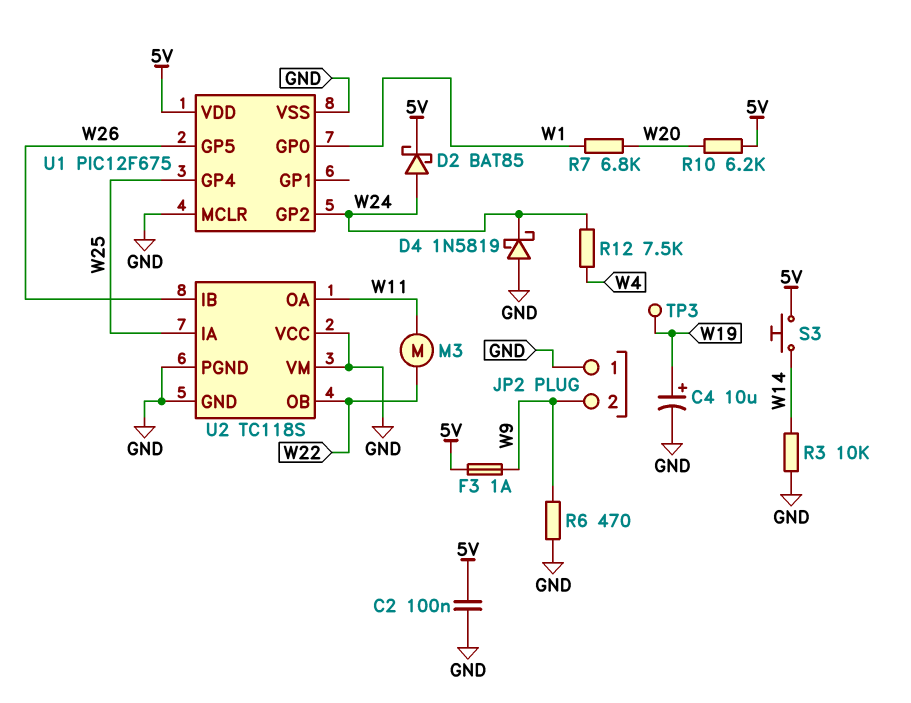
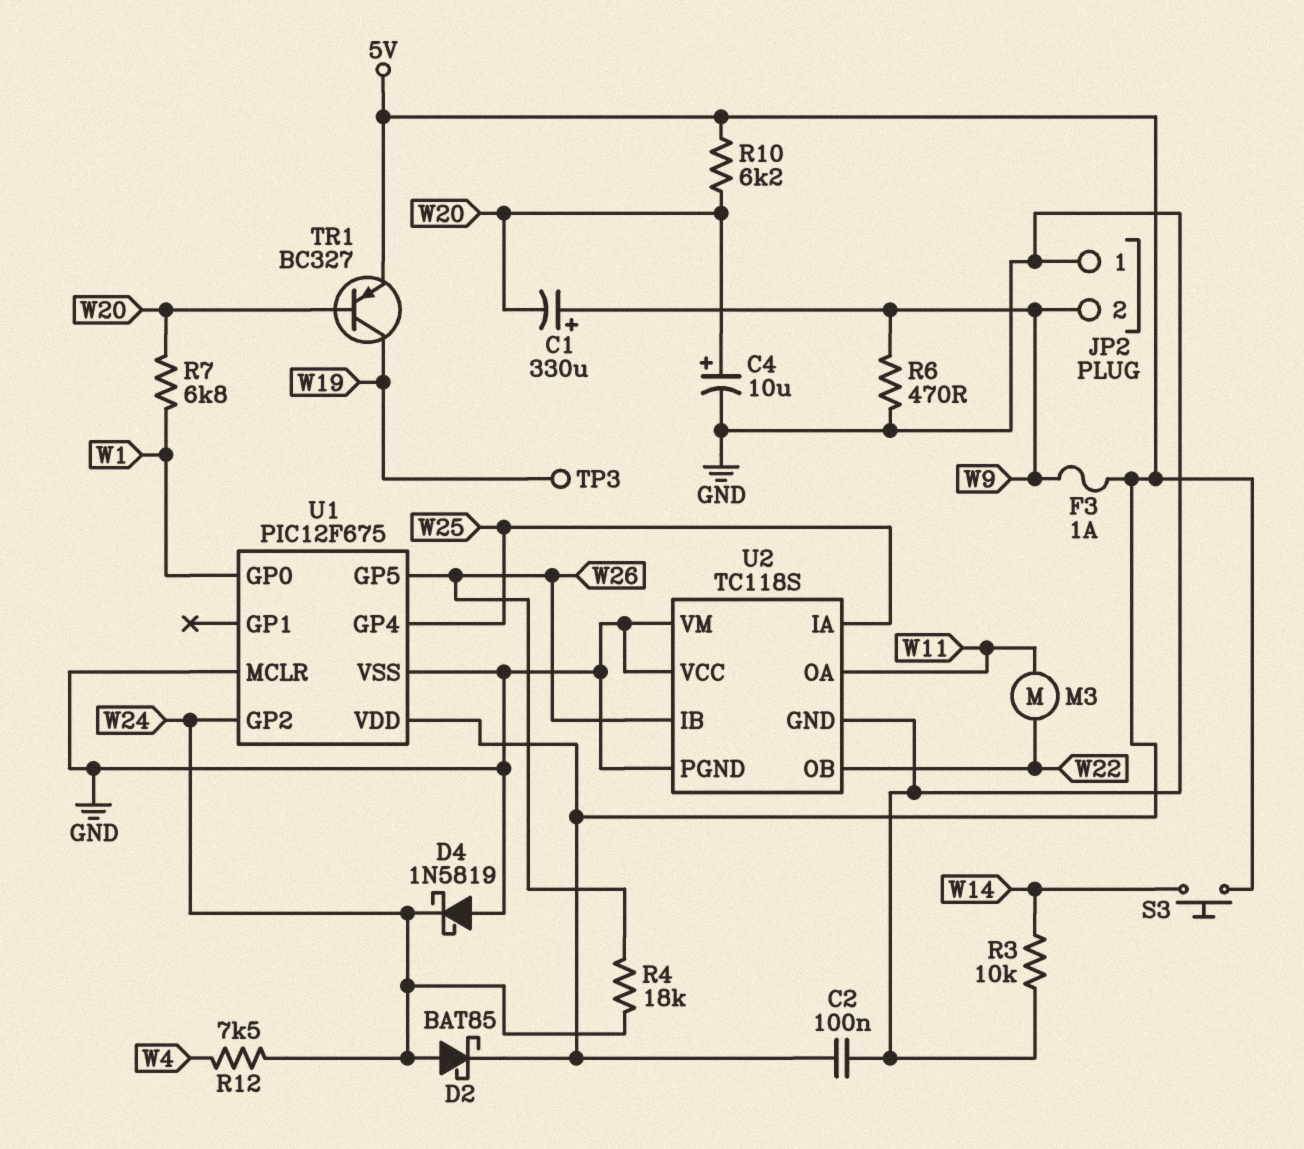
C1: none -> 330uF (plus W9, minus W20)
C4: 10uF (plus W19, minus GND) -> 10uF (plus W20, minus GND)
R4: none -> 18k (W24, W26)
TR1: none -> PNP BC327 (B W20, C W19, E 5V)

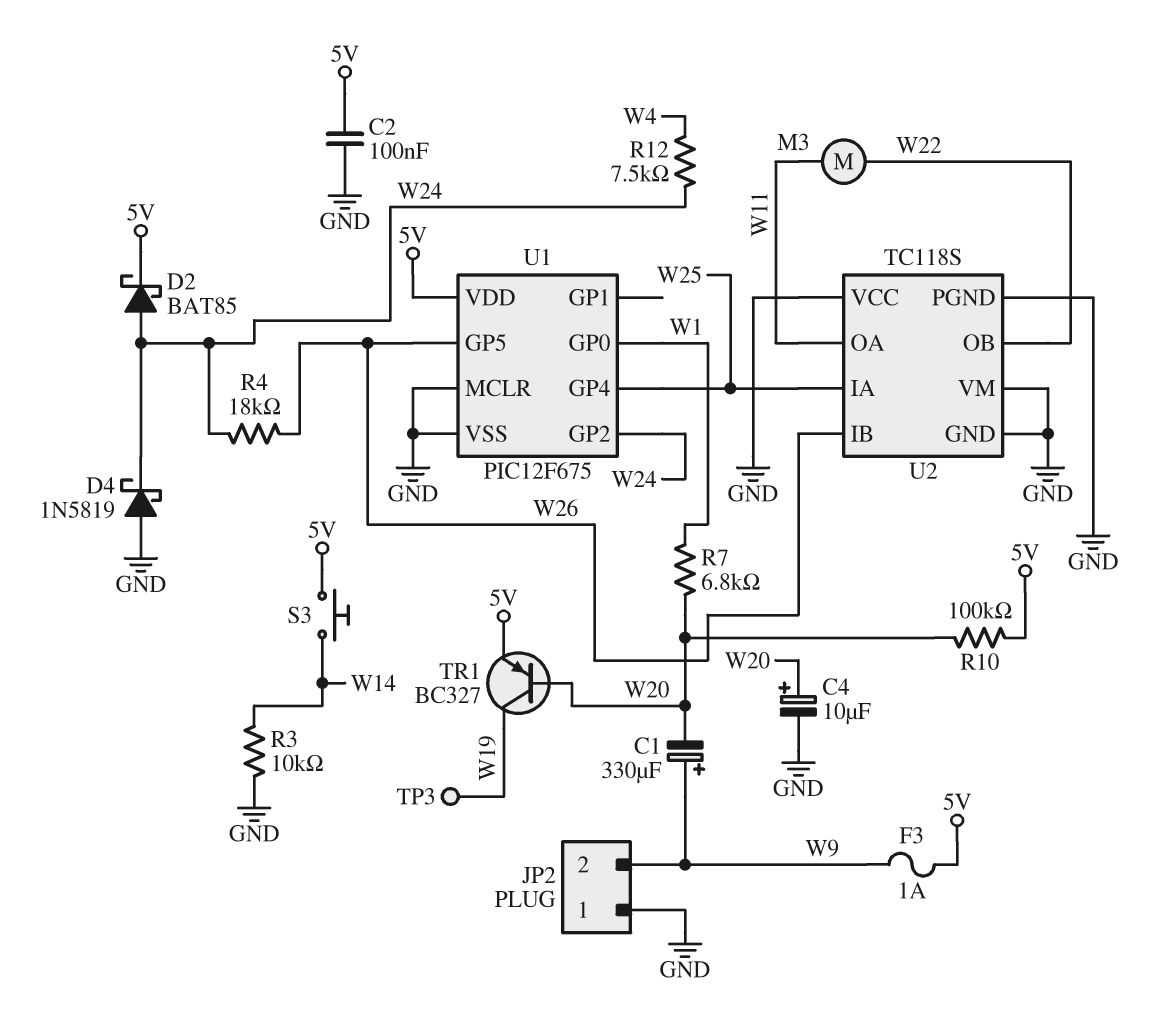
R6: 470 (GND, W9) -> none
R10: 6.2k (5V, W20) -> 100k (5V, W20)

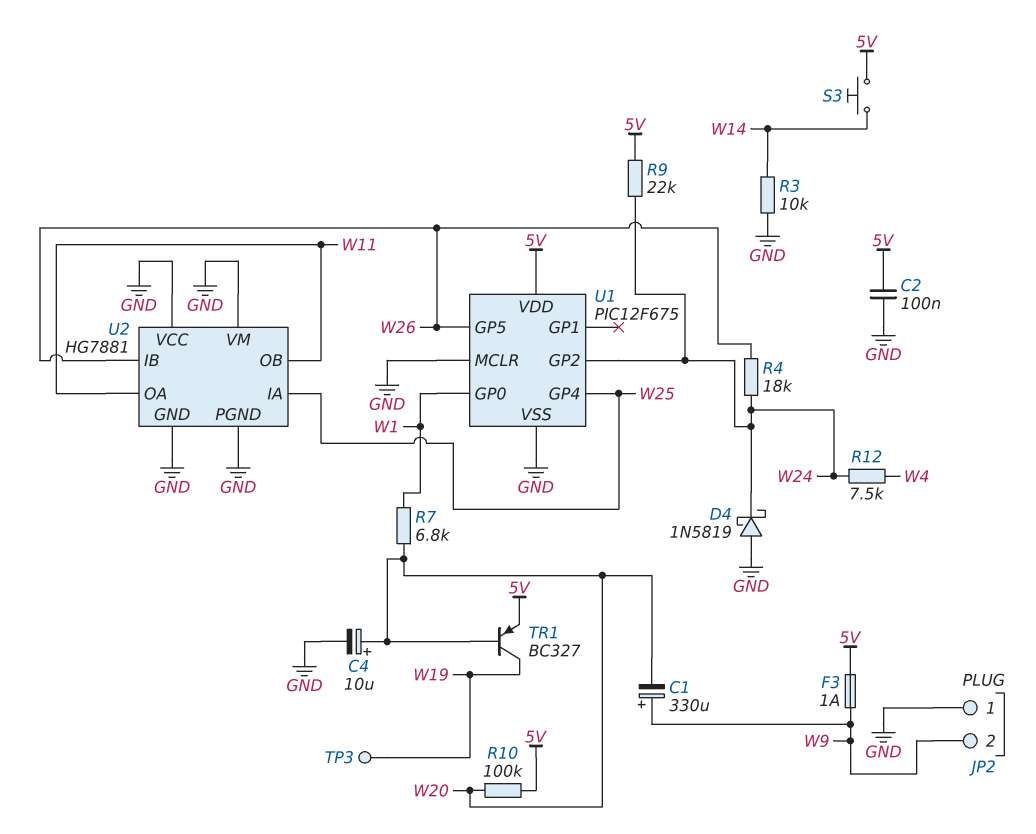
D2: schottky BAT85 (A W24, K 5V) -> none
M3: motor (W11, W22) -> none
R9: none -> 22k (5V, W24)
U2: TC118S -> HG7881
U2 pin OB: W22 -> W11

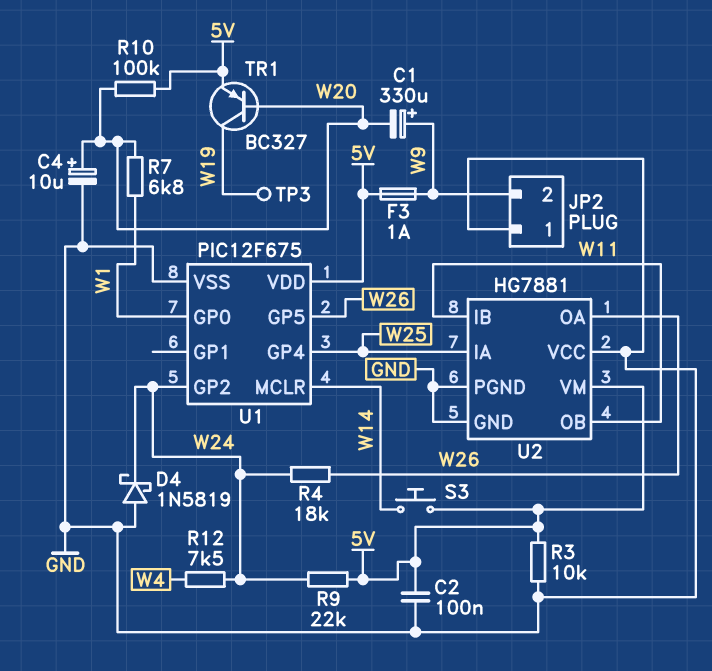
R3: 10k (GND, W14) -> 10k (5V, GND)
U1 pin MCLR: GND -> W14
U2 pin IB: W26 -> W11
U2 pin OA: W11 -> W26
U2 pin VM: GND -> 5V

